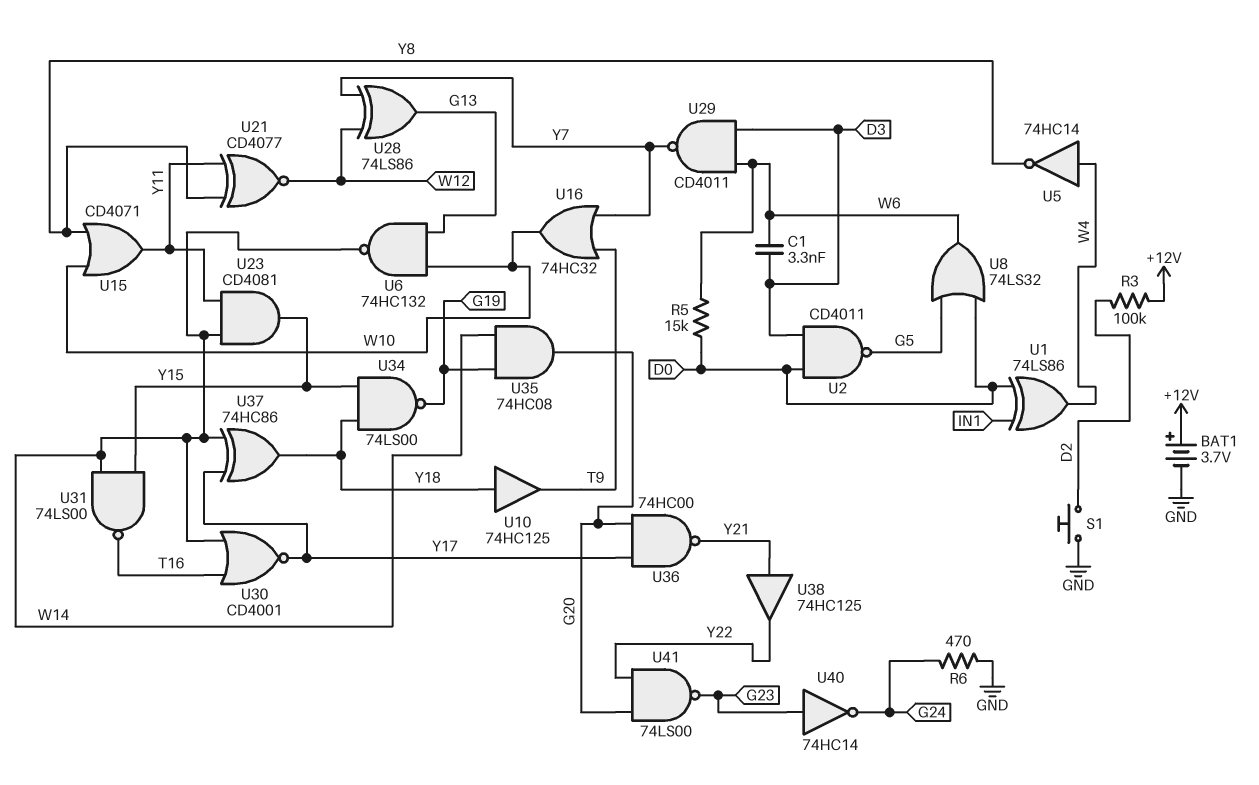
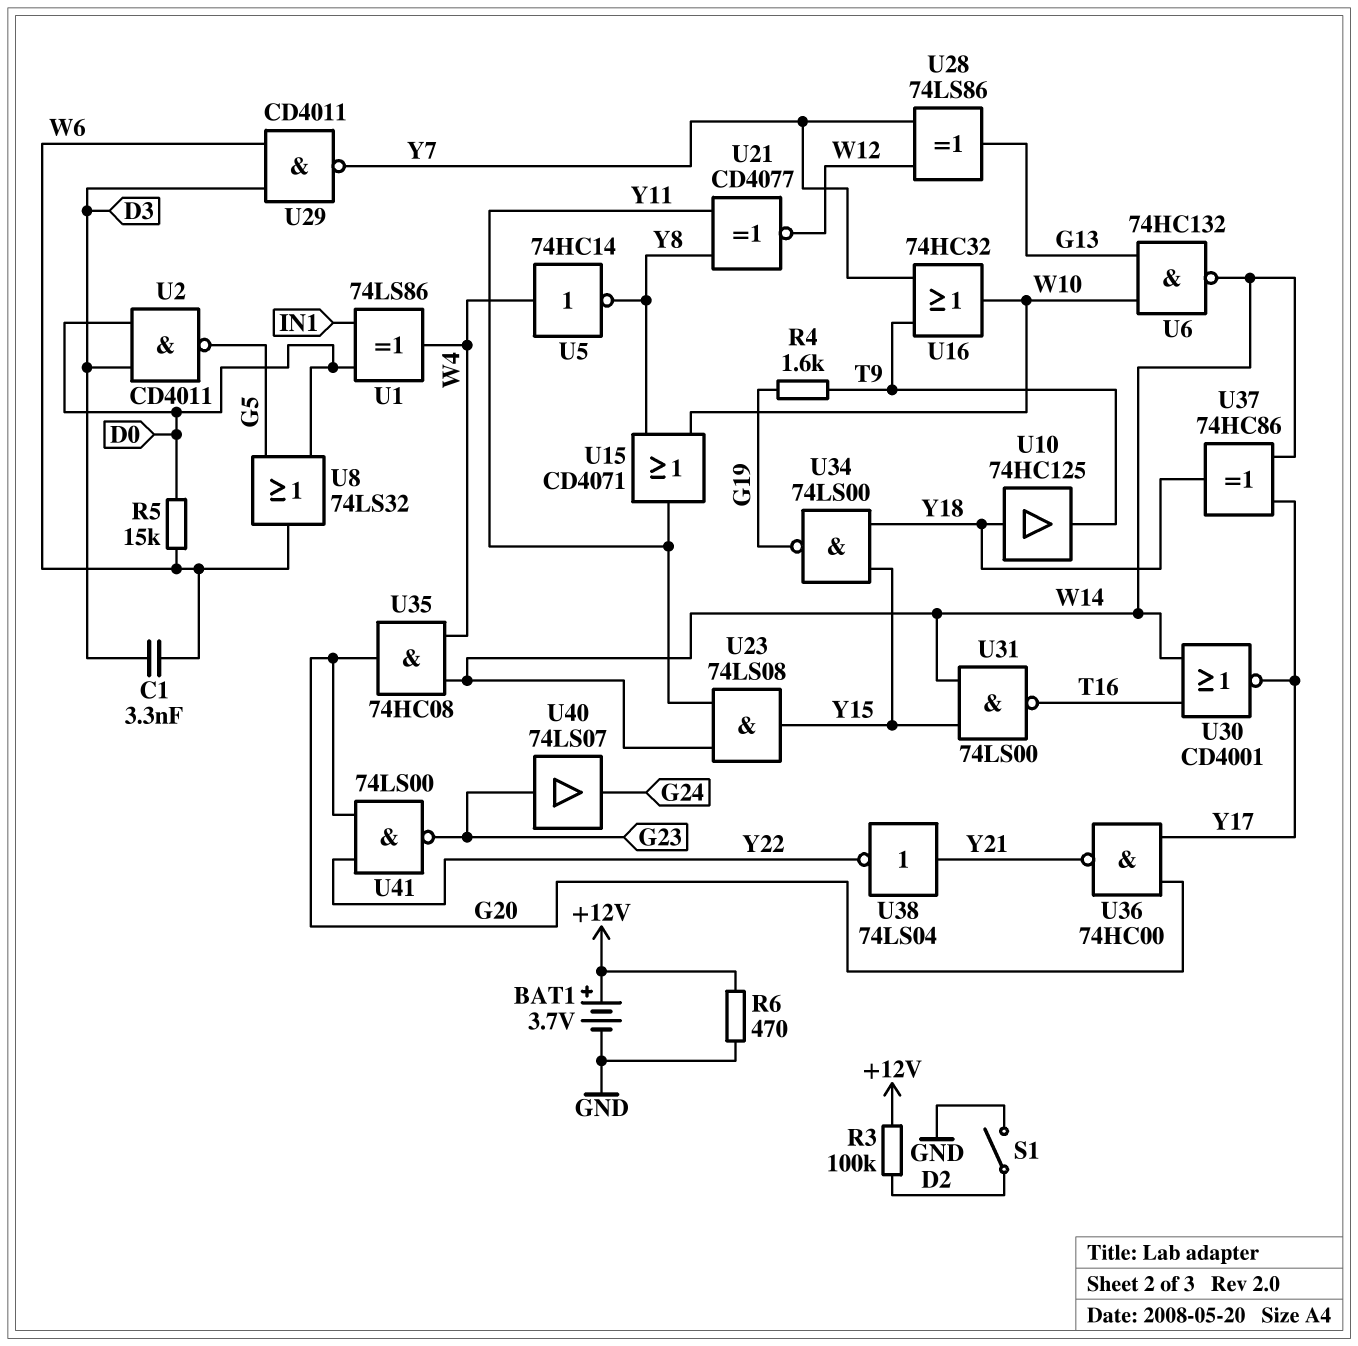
R4: none -> 1.6k (G19, T9)
R6: 470 (G24, GND) -> 470 (+12V, GND)
S1: button (D2, GND) -> switch (D2, GND)
U23: AND CD4081 (in W14, in Y11, out Y15) -> AND 74LS08 (in W14, in Y11, out Y15)
U35: AND 74HC08 (in G19, in W14, out G20) -> AND 74HC08 (in W4, in W14, out G20)
U38: buffer 74HC125 (in Y21, out Y22) -> NOT 74LS04 (in Y21, out Y22)
U40: NOT 74HC14 (in G23, out G24) -> buffer 74LS07 (in G23, out G24)

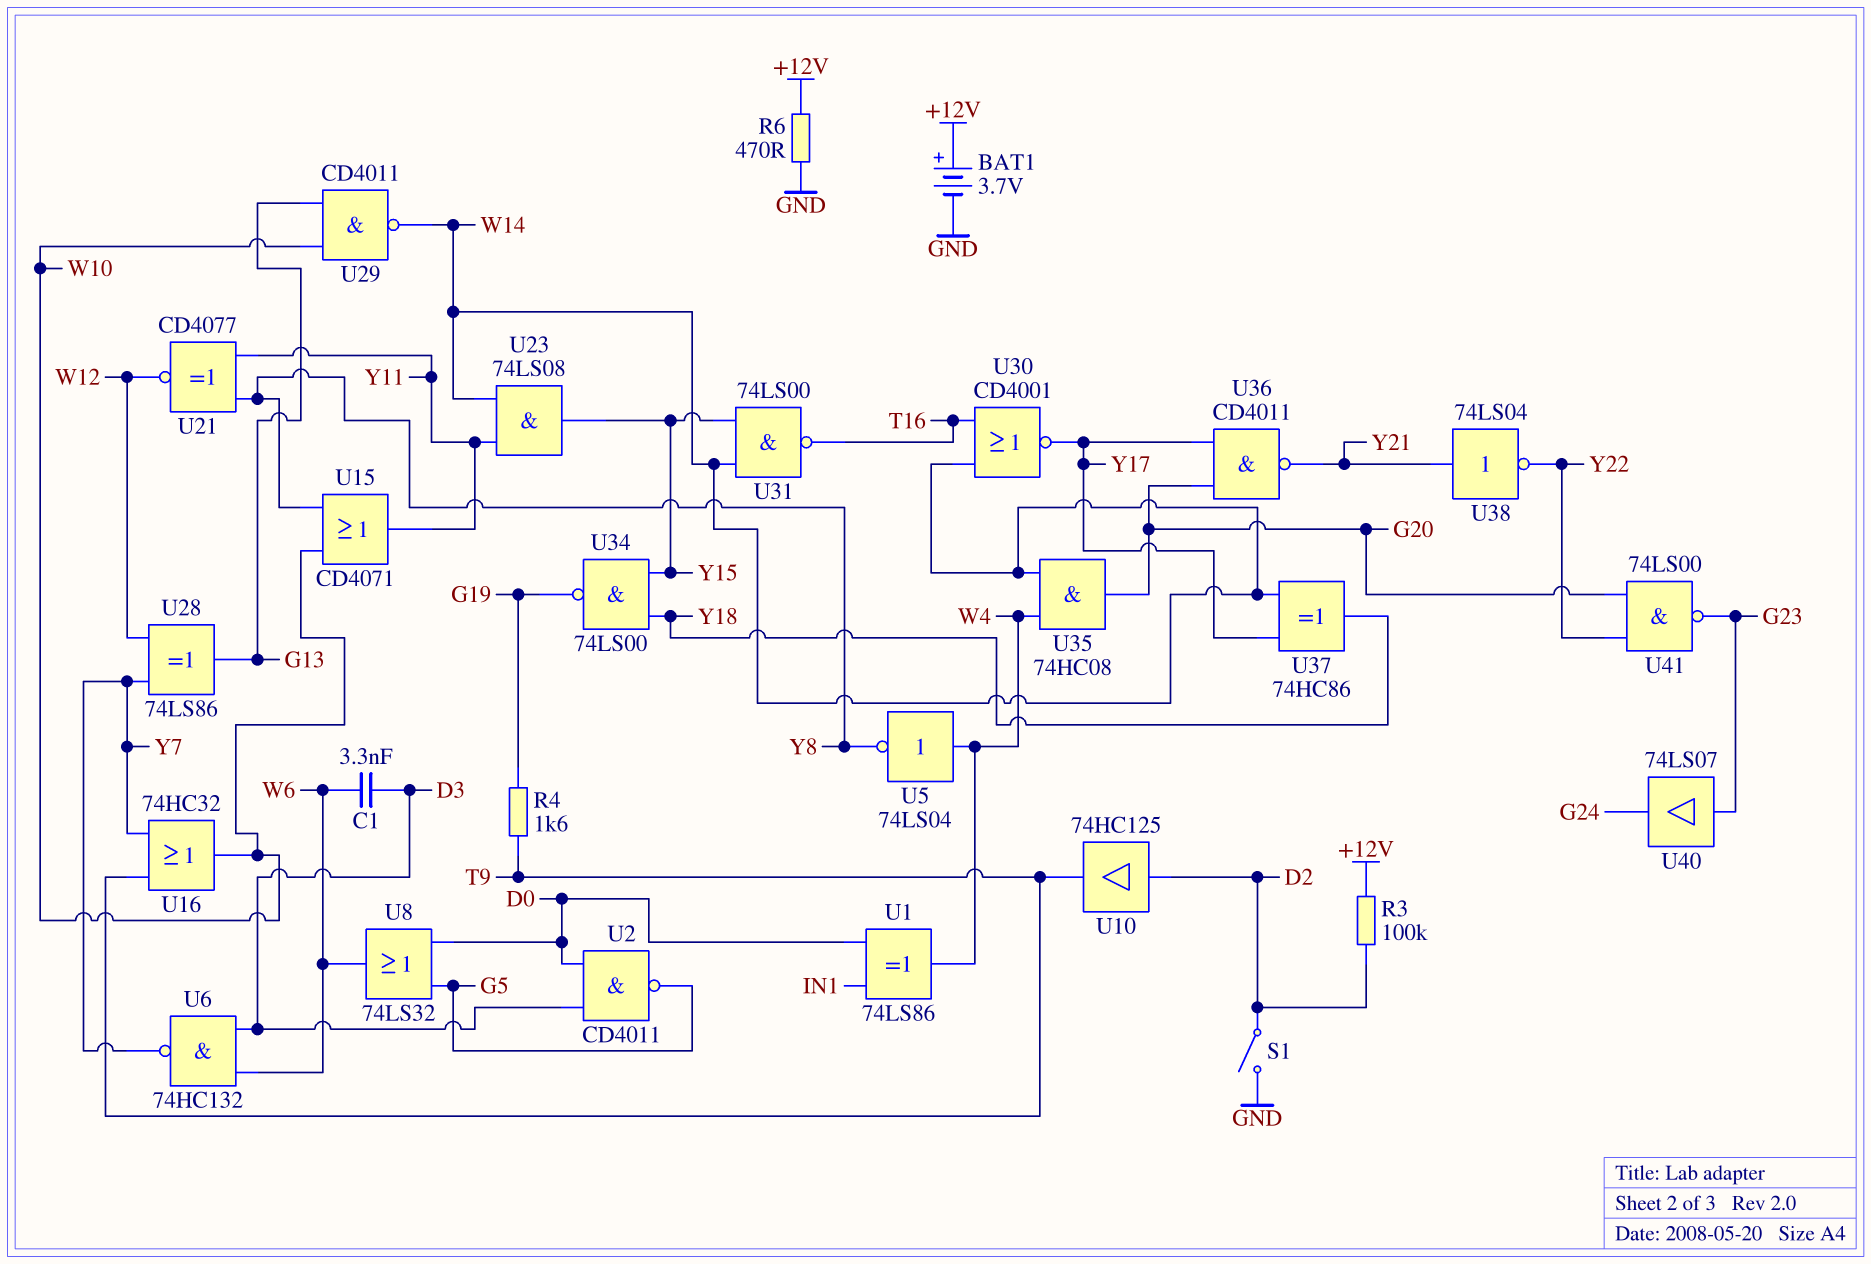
R5: 15k (D0, W6) -> none
U5: NOT 74HC14 (in W4, out Y8) -> NOT 74LS04 (in W4, out Y8)
U6: NAND 74HC132 (in G13, in W10, out W14) -> NAND 74HC132 (in D3, in W6, out Y7)
U10: buffer 74HC125 (in Y18, out T9) -> buffer 74HC125 (in D2, out T9)
U29: NAND CD4011 (in D3, in W6, out Y7) -> NAND CD4011 (in G13, in W10, out W14)
U36: NAND 74HC00 (in G20, in Y17, out Y21) -> NAND CD4011 (in G20, in Y17, out Y21)

